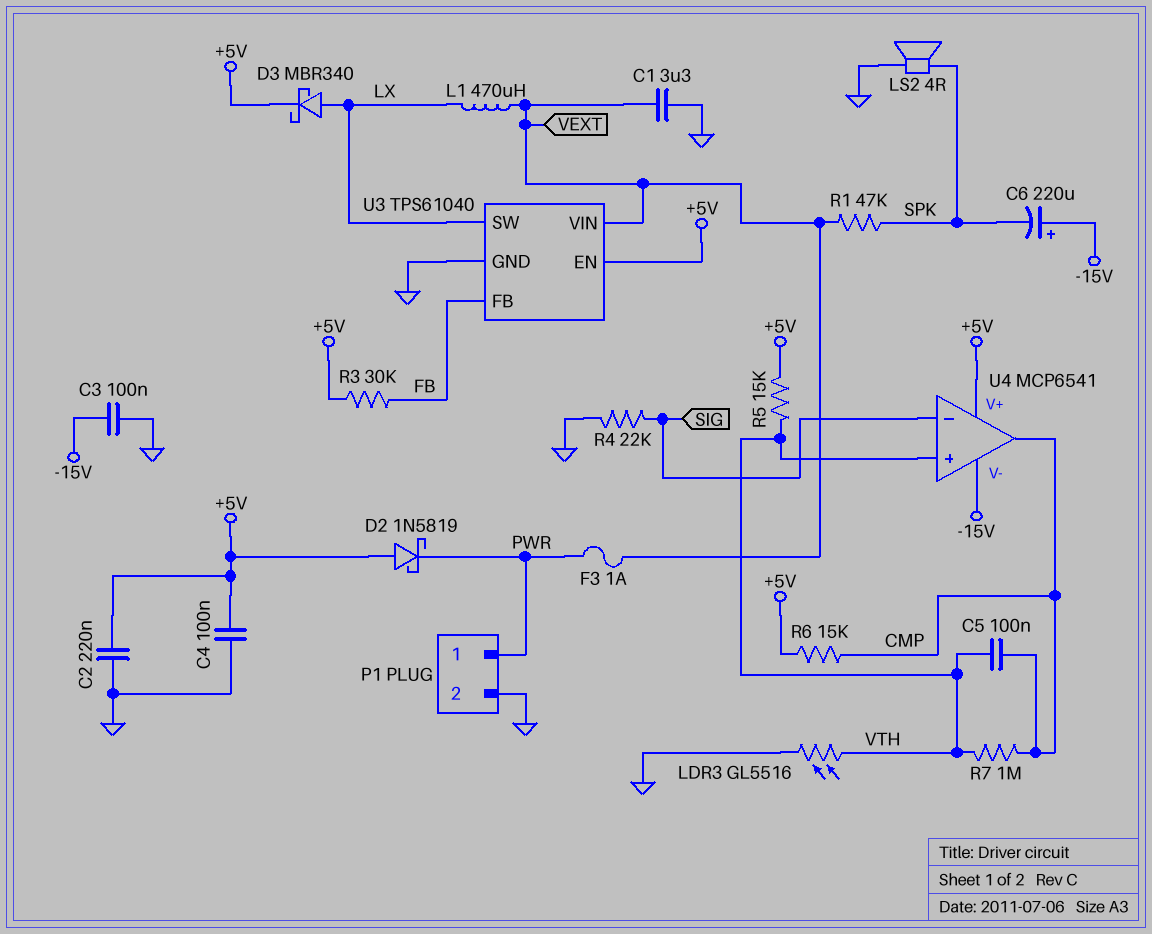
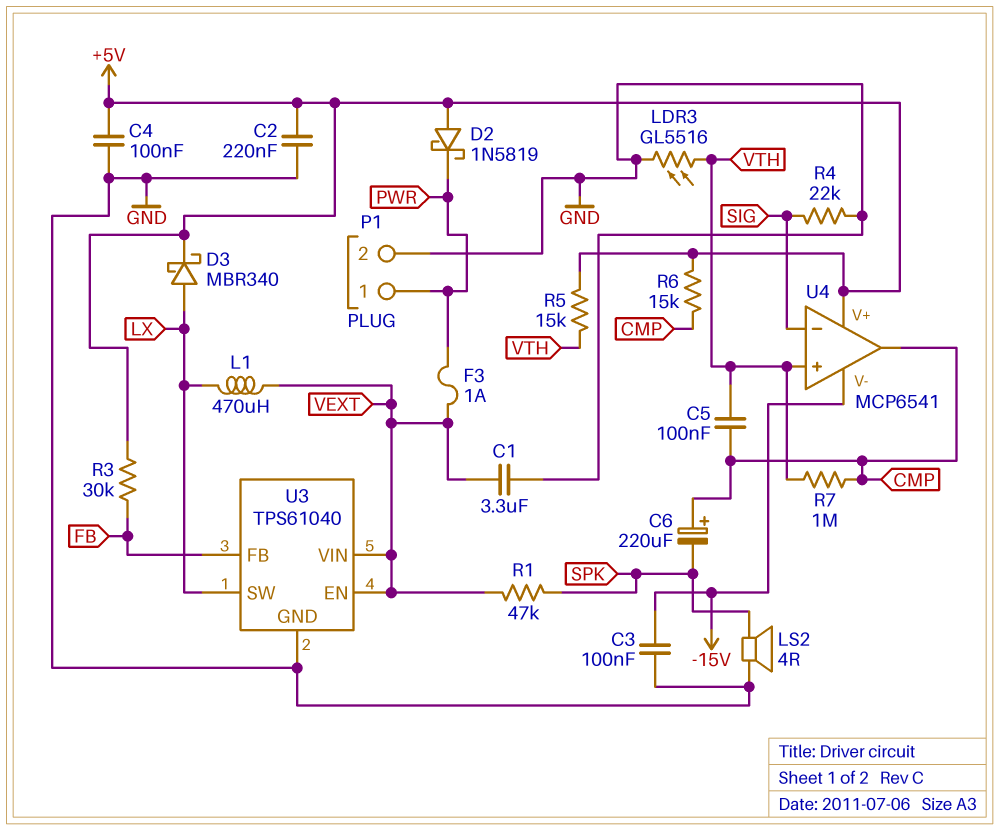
C6: 220uF (plus -15V, minus SPK) -> 220uF (plus CMP, minus SPK)
U3 pin EN: +5V -> VEXT

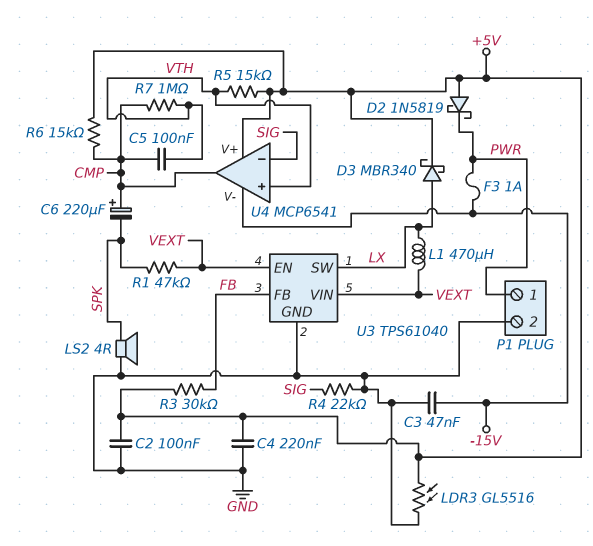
C1: 3.3uF (GND, VEXT) -> none
C2: 220nF (+5V, GND) -> 100nF (+5V, GND)
C3: 100nF (-15V, GND) -> 47nF (-15V, GND)
C4: 100nF (+5V, GND) -> 220nF (+5V, GND)
F3: 1A (PWR, VEXT) -> 1A (-15V, PWR)
LDR3: GL5516 (GND, VTH) -> GL5516 (+5V, GND)

